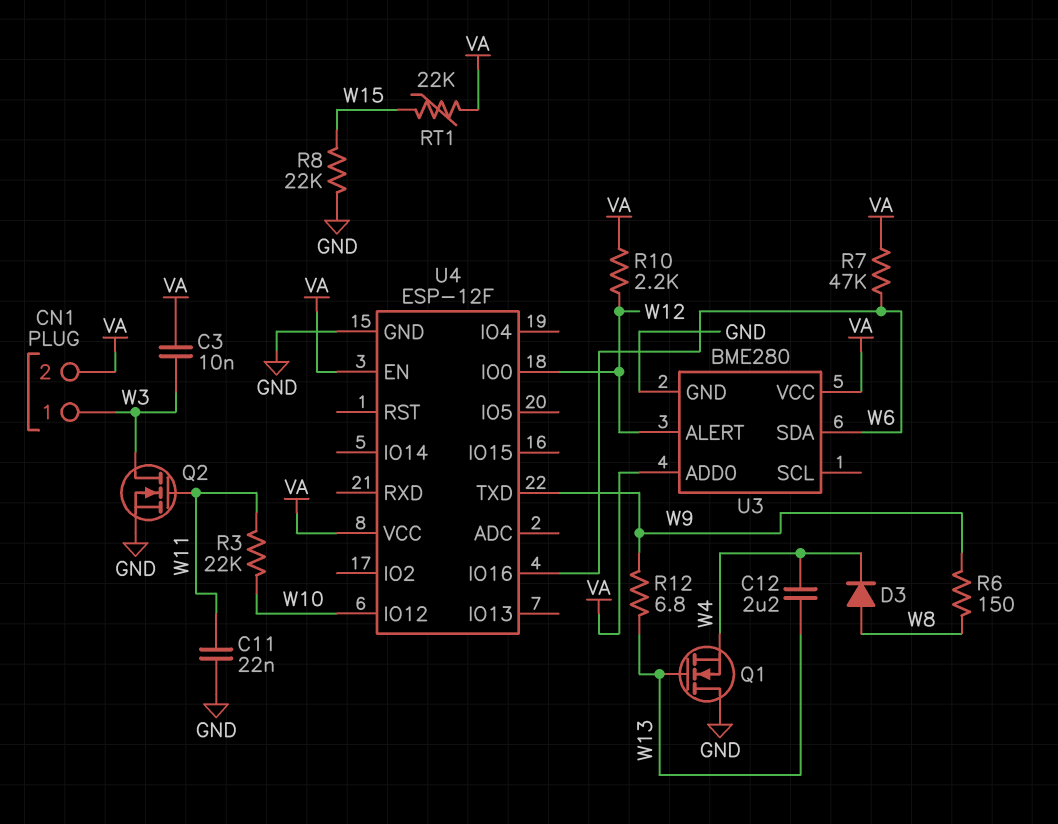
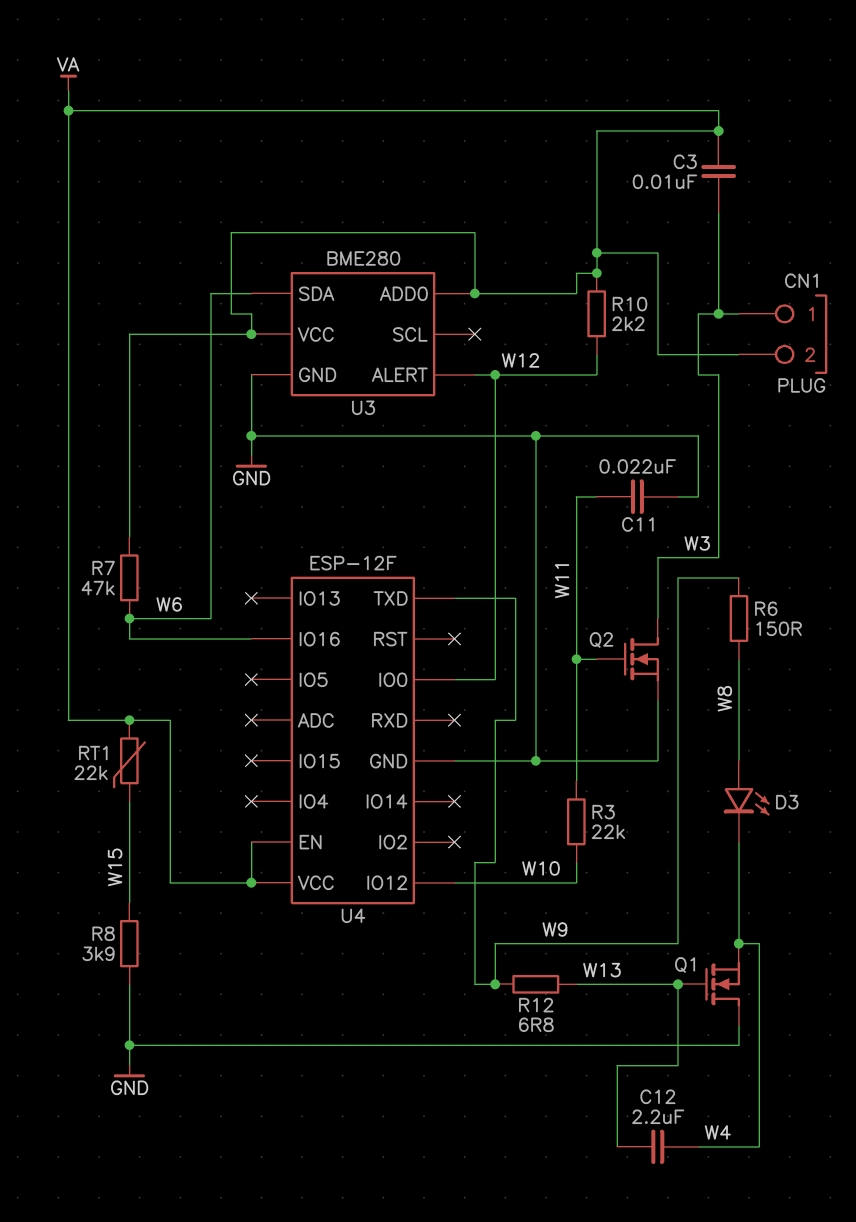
D3: diode (A W8, K W4) -> LED (A W8, K W4)
R8: 22k (GND, W15) -> 3.9k (GND, W15)

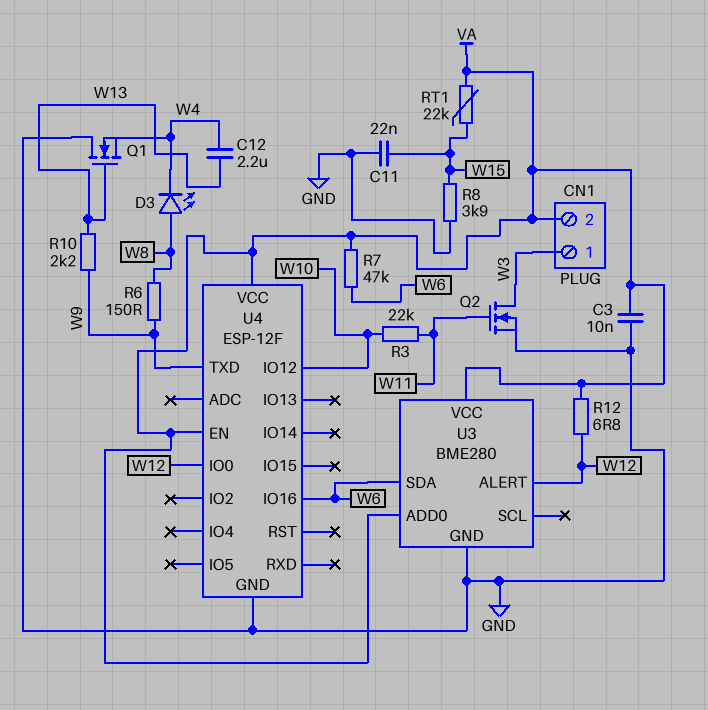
C3: 10nF (VA, W3) -> 10nF (GND, VA)
C11: 22nF (GND, W11) -> 22nF (GND, W15)
R10: 2.2k (VA, W12) -> 2.2k (W9, W13)
R12: 6.8 (W9, W13) -> 6.8 (VA, W12)

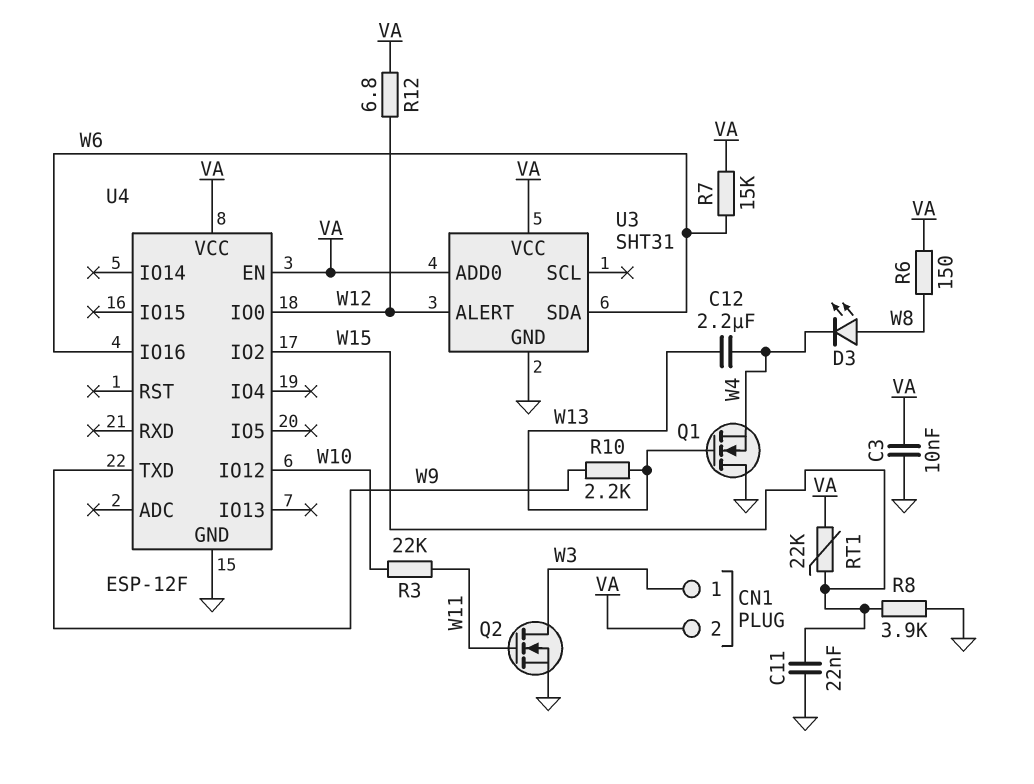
R6: 150 (W8, W9) -> 150 (VA, W8)
R7: 47k (VA, W6) -> 15k (VA, W6)
U3: BME280 -> SHT31
U4 pin IO2: none -> W15

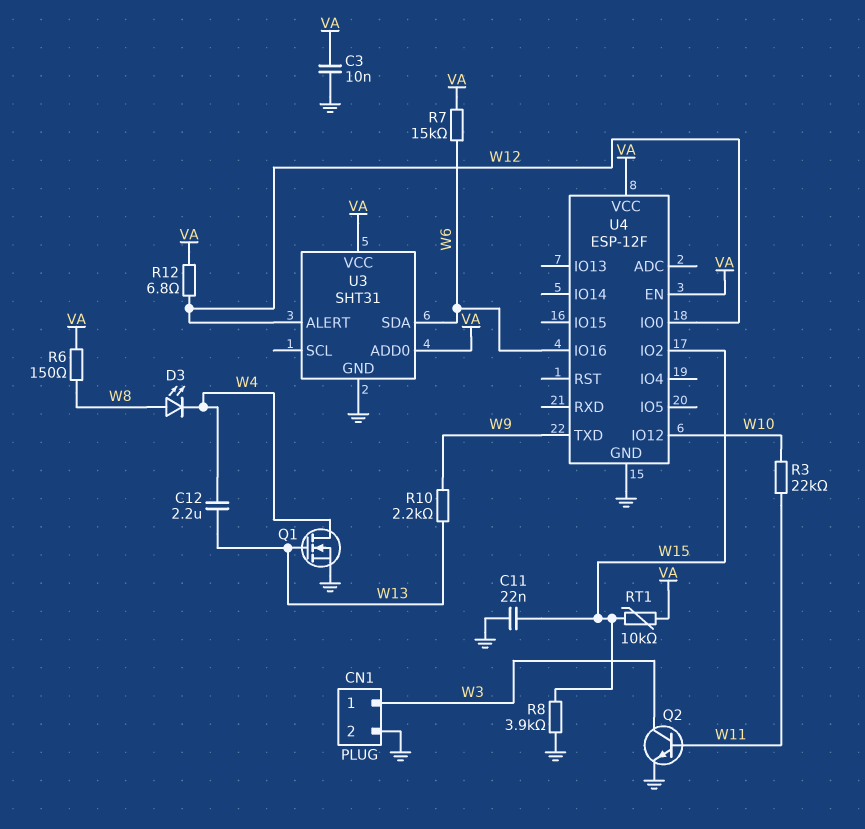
CN1 pin 2: VA -> GND
Q1: NMOS (G W13, D GND, S W4) -> NMOS (G W13, D W4, S GND)
Q2: NMOS (G W11, D W3, S GND) -> NPN (B W11, C W3, E GND)
RT1: 22k (VA, W15) -> 10k (VA, W15)

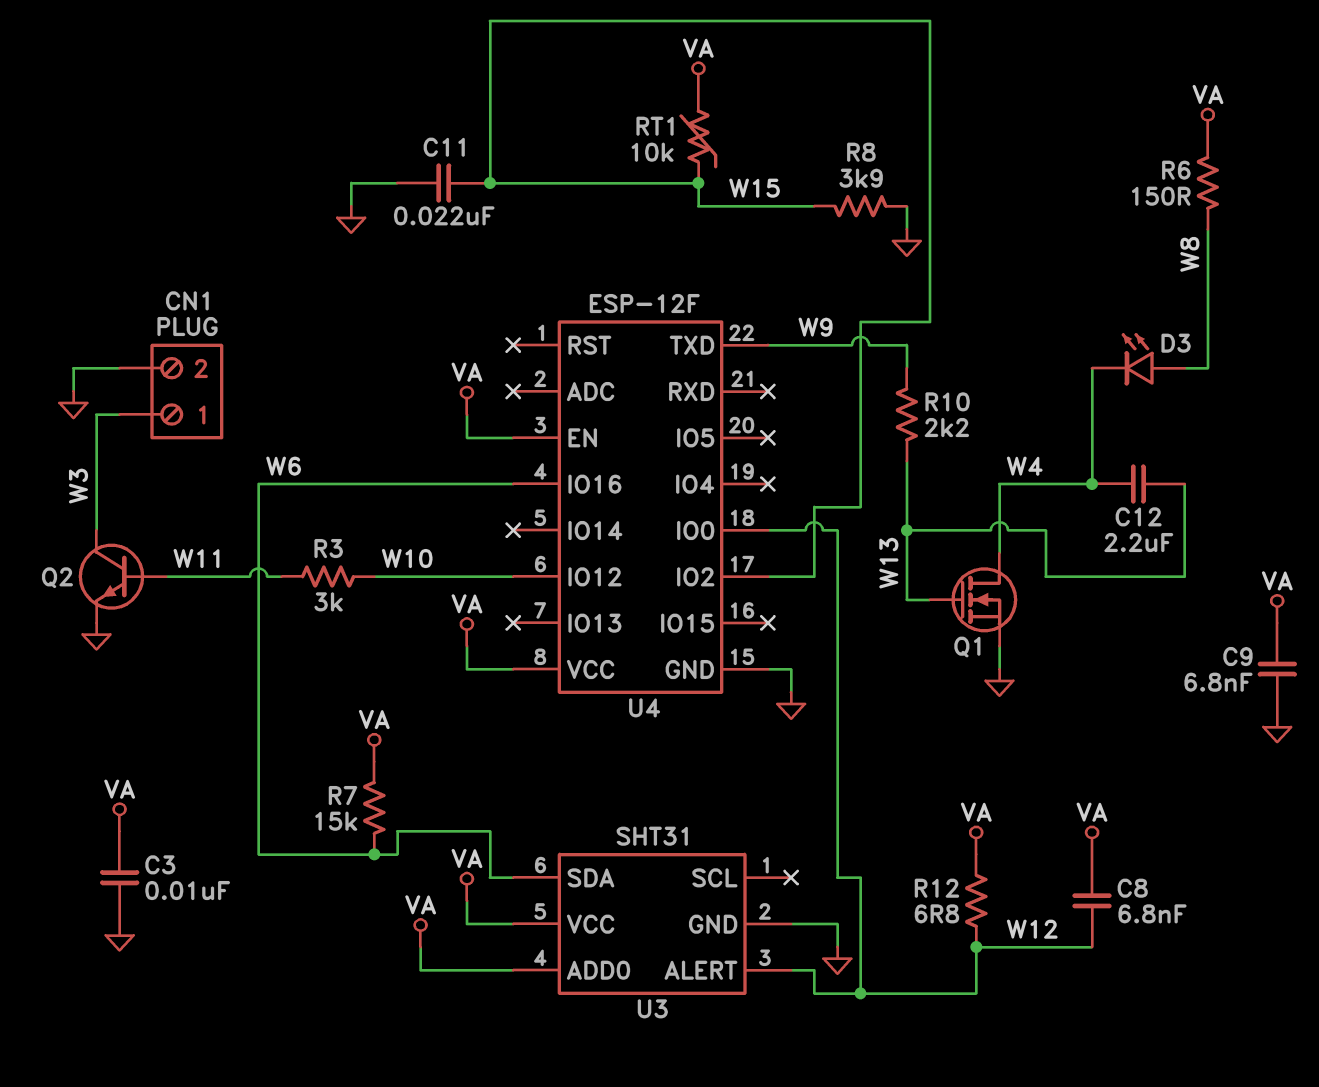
C8: none -> 6.8nF (VA, W12)
C9: none -> 6.8nF (GND, VA)
R3: 22k (W10, W11) -> 3k (W10, W11)

